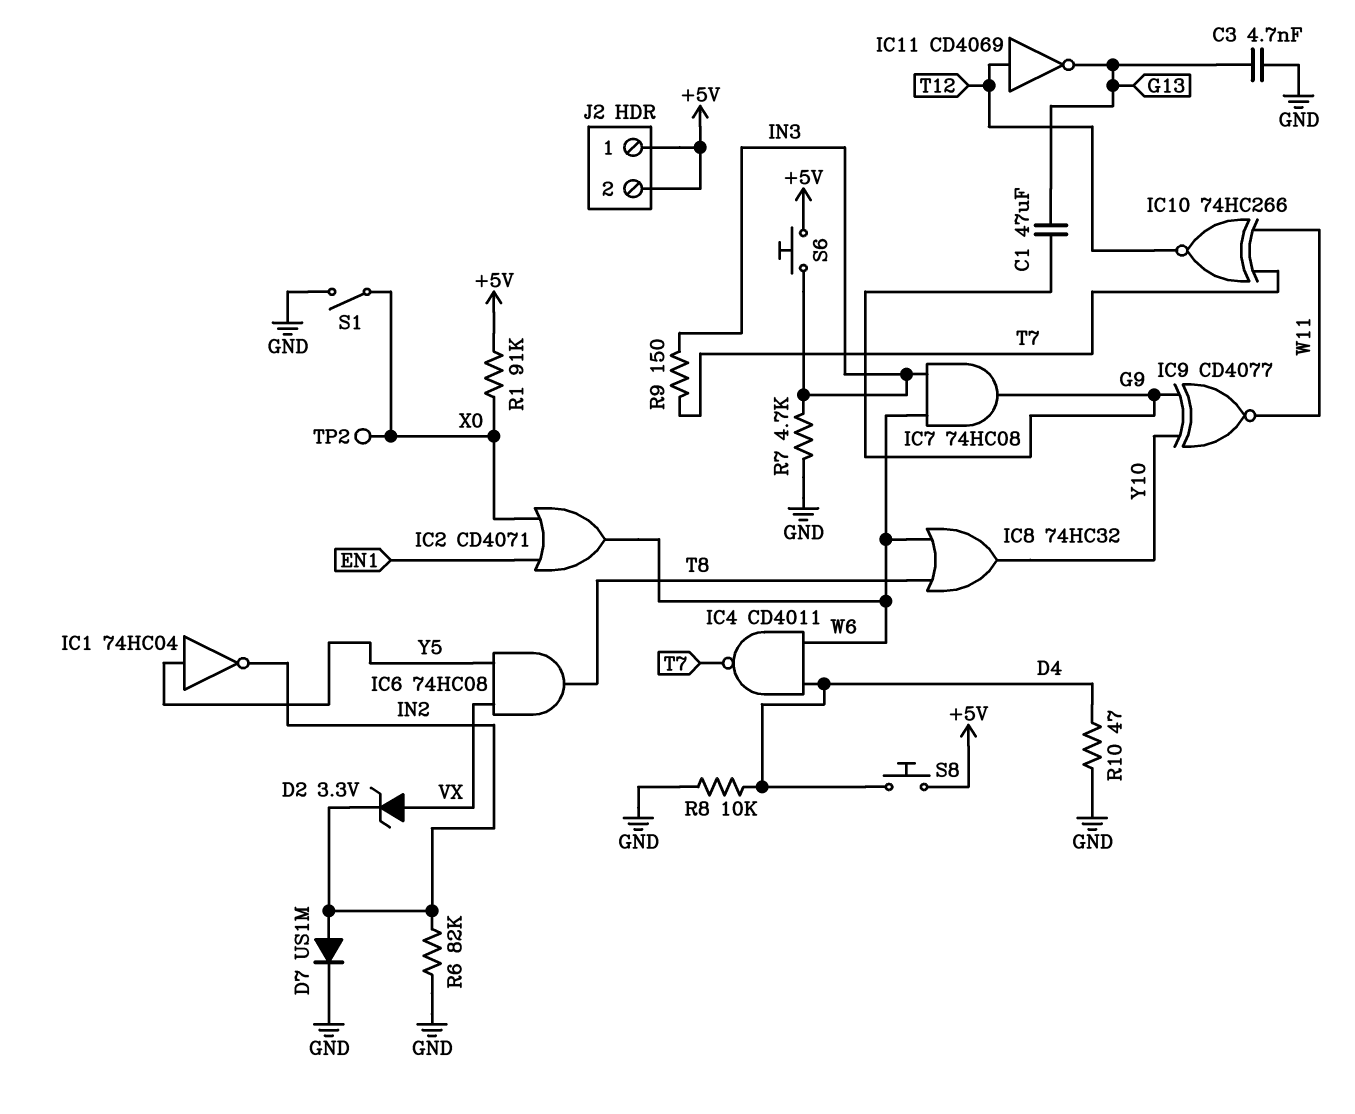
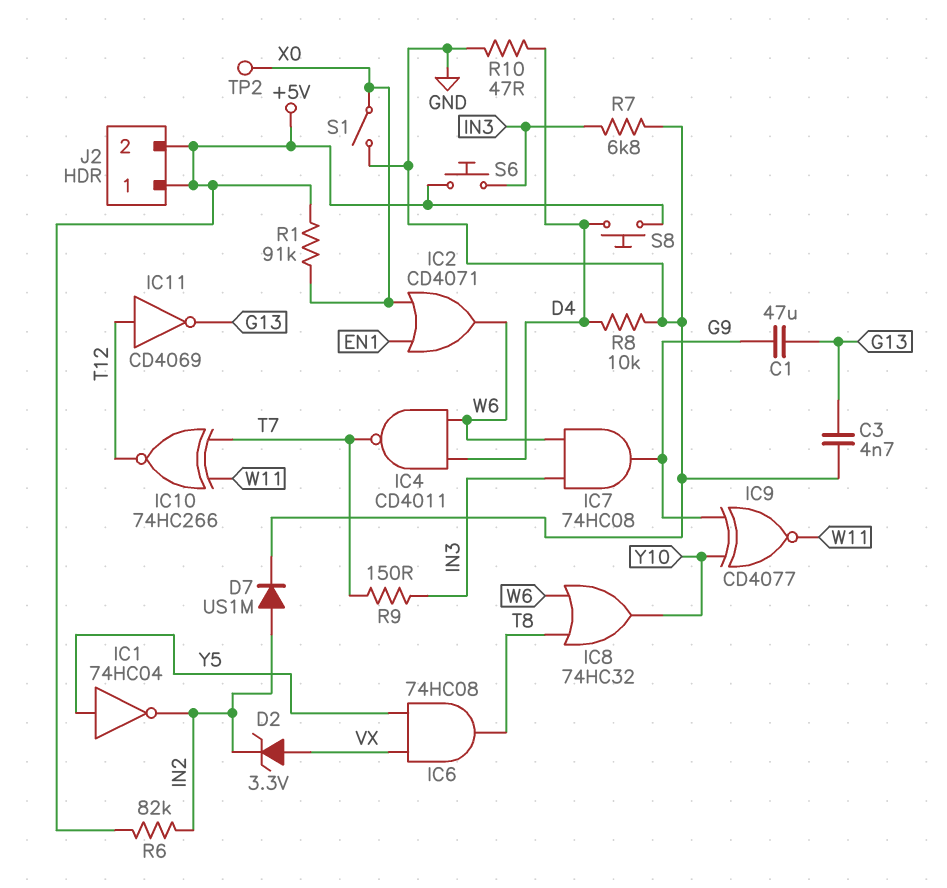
R6: 82k (GND, IN2) -> 82k (+5V, IN2)
R7: 4.7k (GND, IN3) -> 6.8k (GND, IN3)

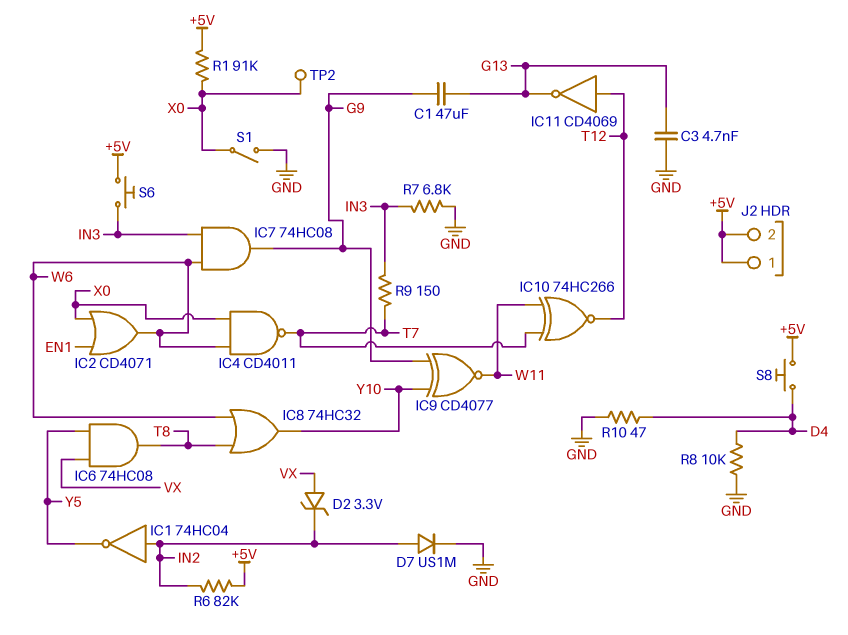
IC1: NOT 74HC04 (in Y5, out IN2) -> NOT 74HC04 (in IN2, out Y5)
IC4: NAND CD4011 (in D4, in W6, out T7) -> NAND CD4011 (in W6, in X0, out T7)

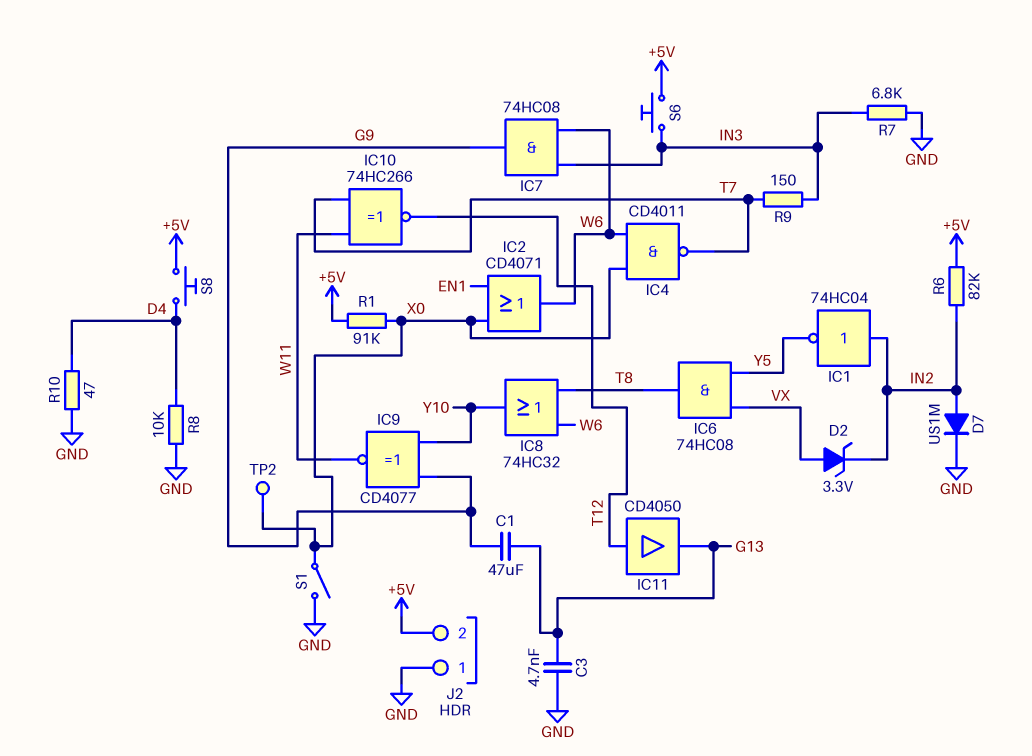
IC11: NOT CD4069 (in T12, out G13) -> buffer CD4050 (in T12, out G13)
J2 pin 1: +5V -> GND

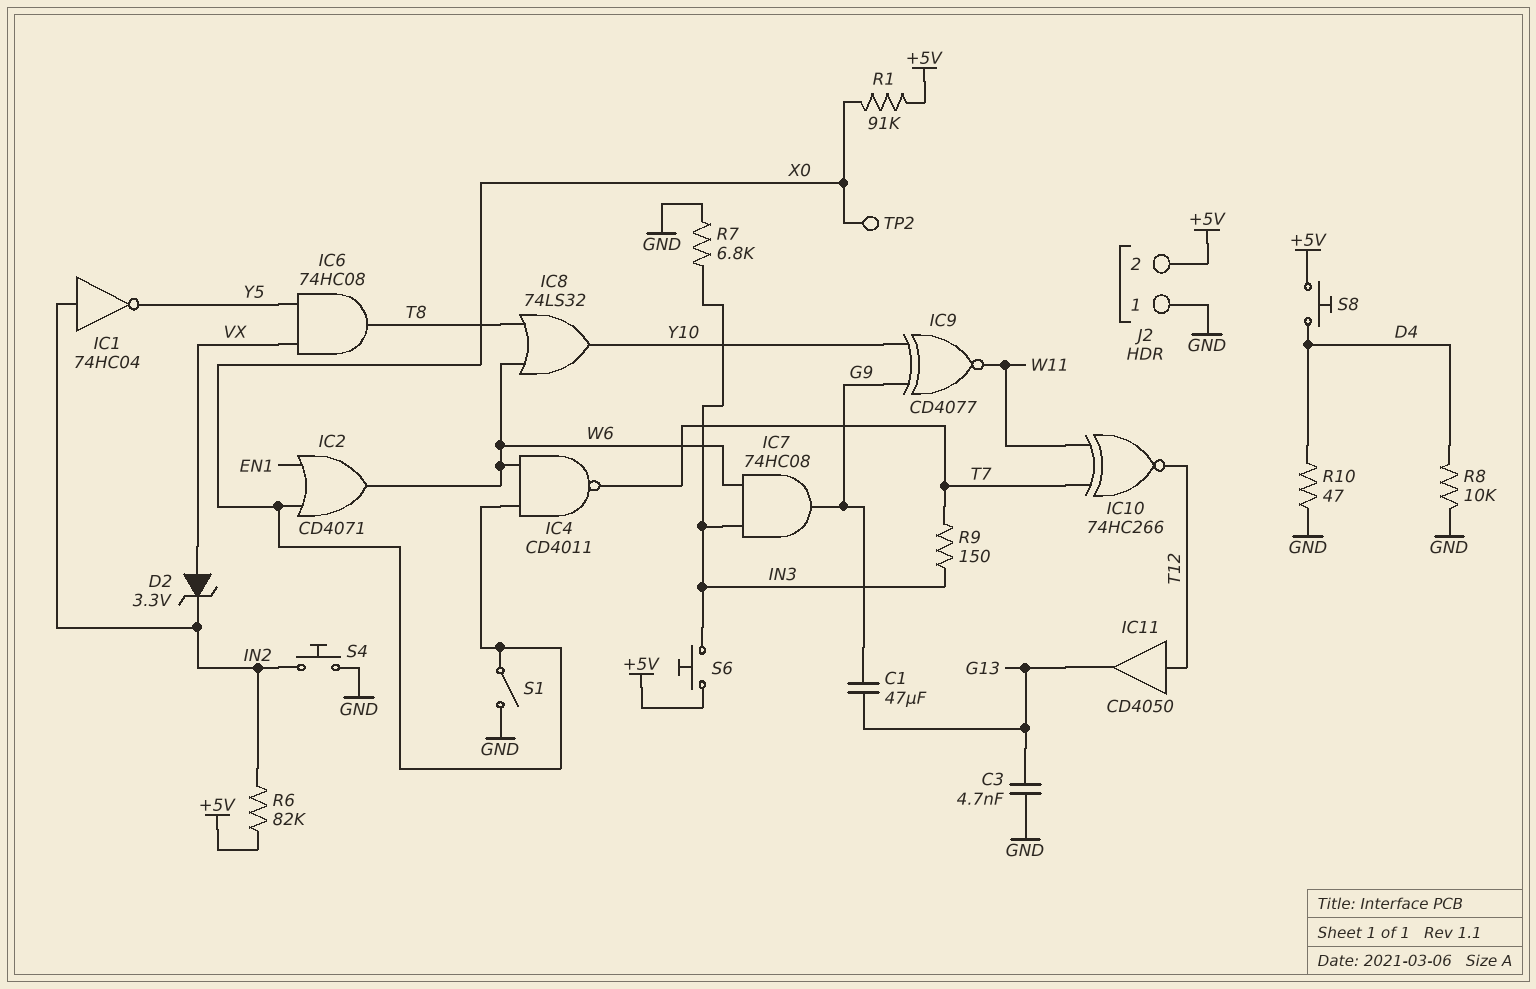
D7: diode US1M (A IN2, K GND) -> none
IC8: OR 74HC32 (in T8, in W6, out Y10) -> OR 74LS32 (in T8, in W6, out Y10)
S4: none -> button (GND, IN2)

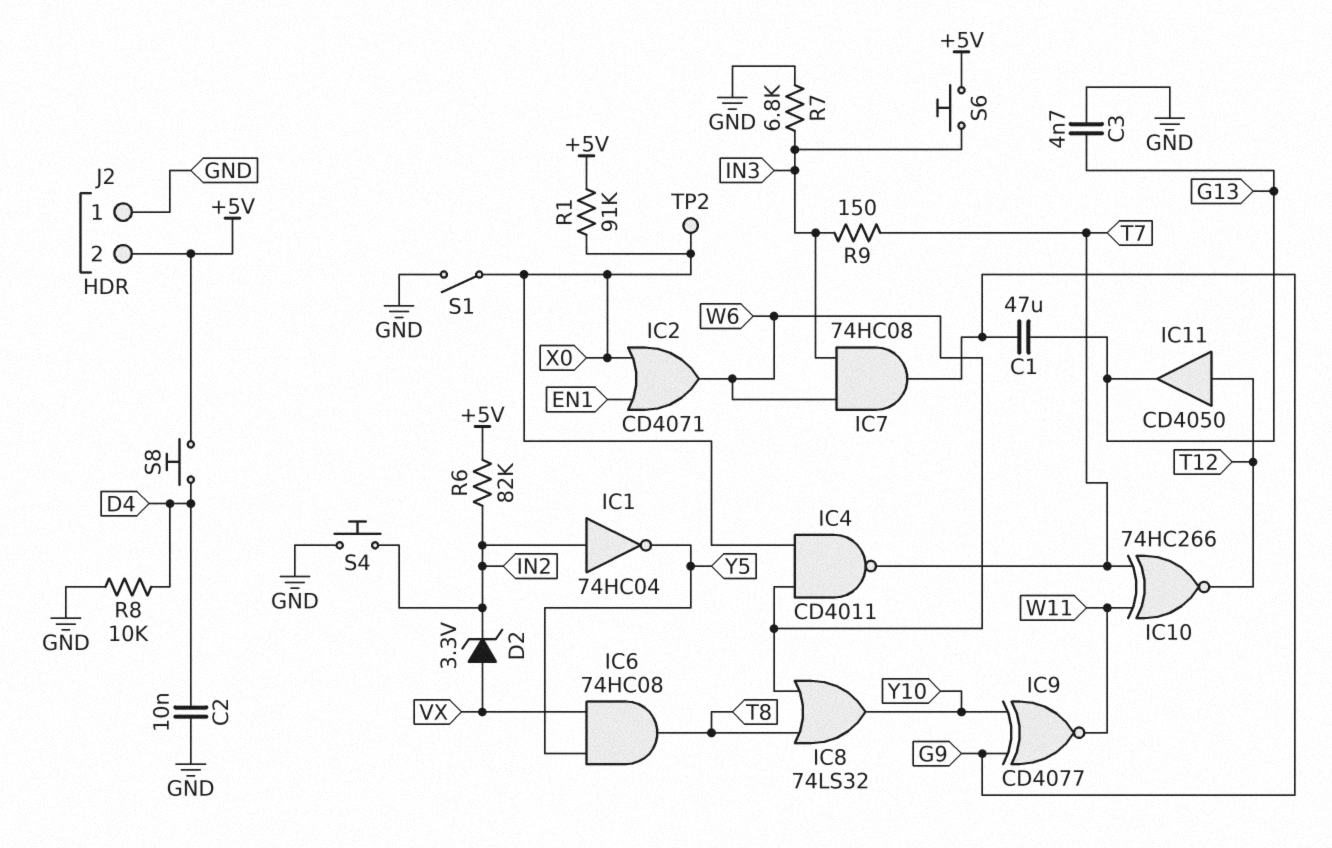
C2: none -> 10nF (D4, GND)
R10: 47 (D4, GND) -> none

